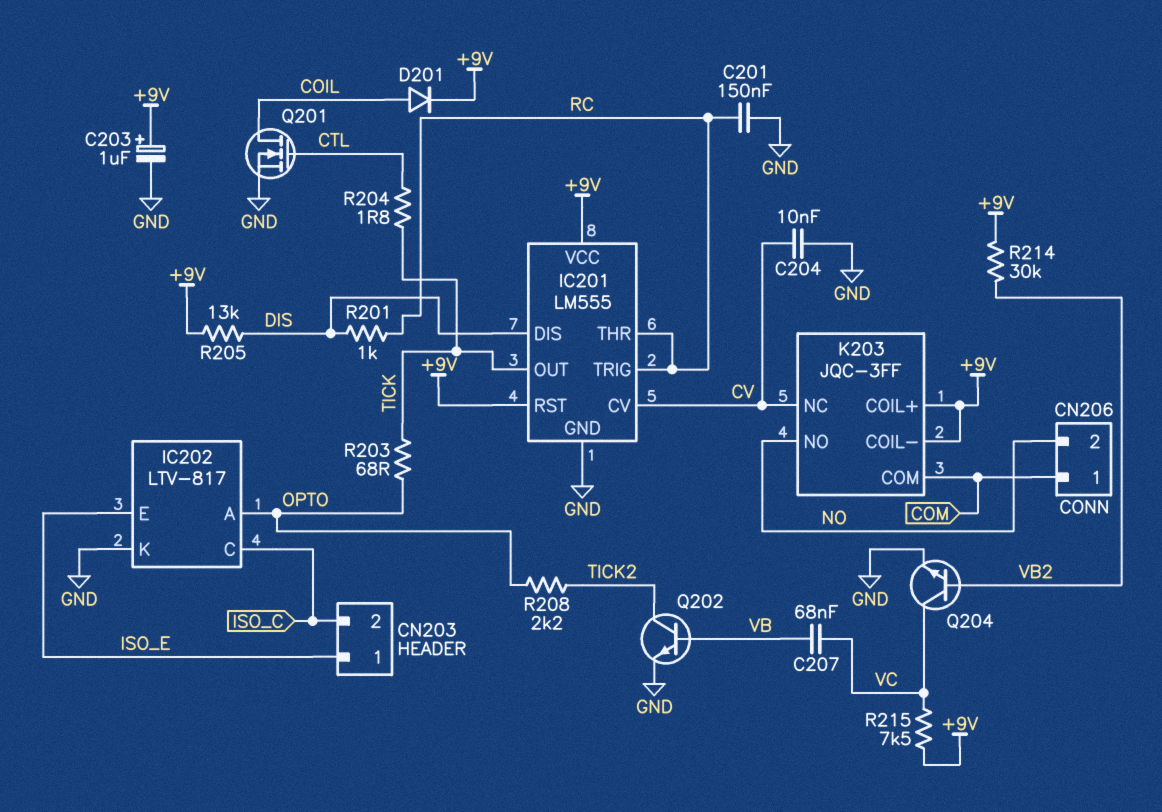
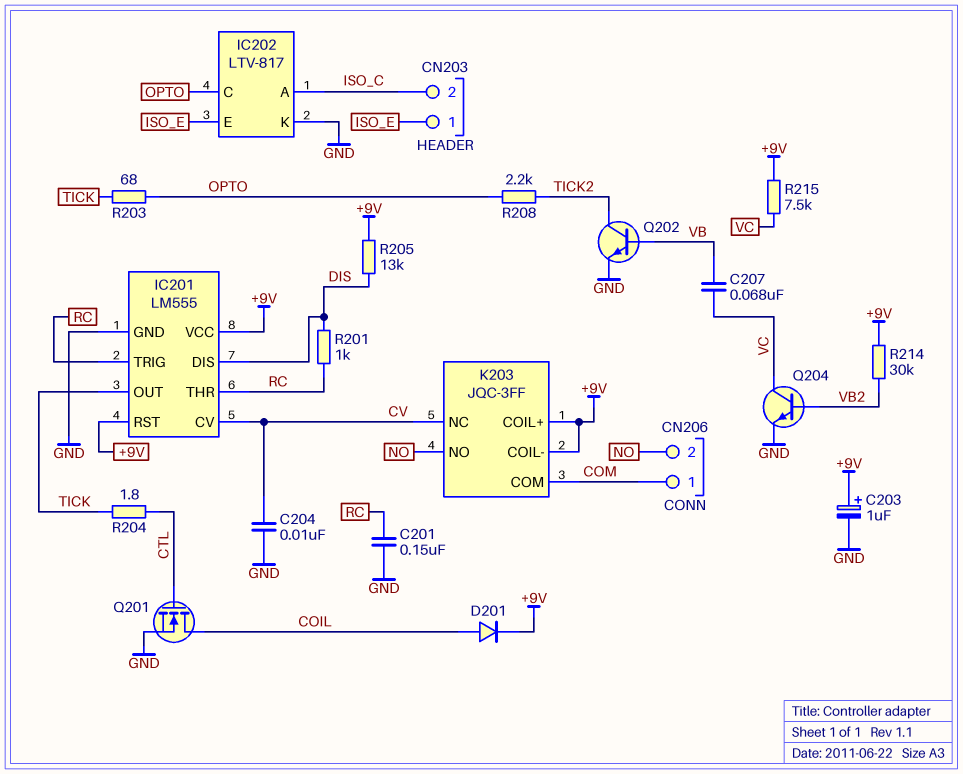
IC202 pin A: OPTO -> ISO_C
IC202 pin C: ISO_C -> OPTO

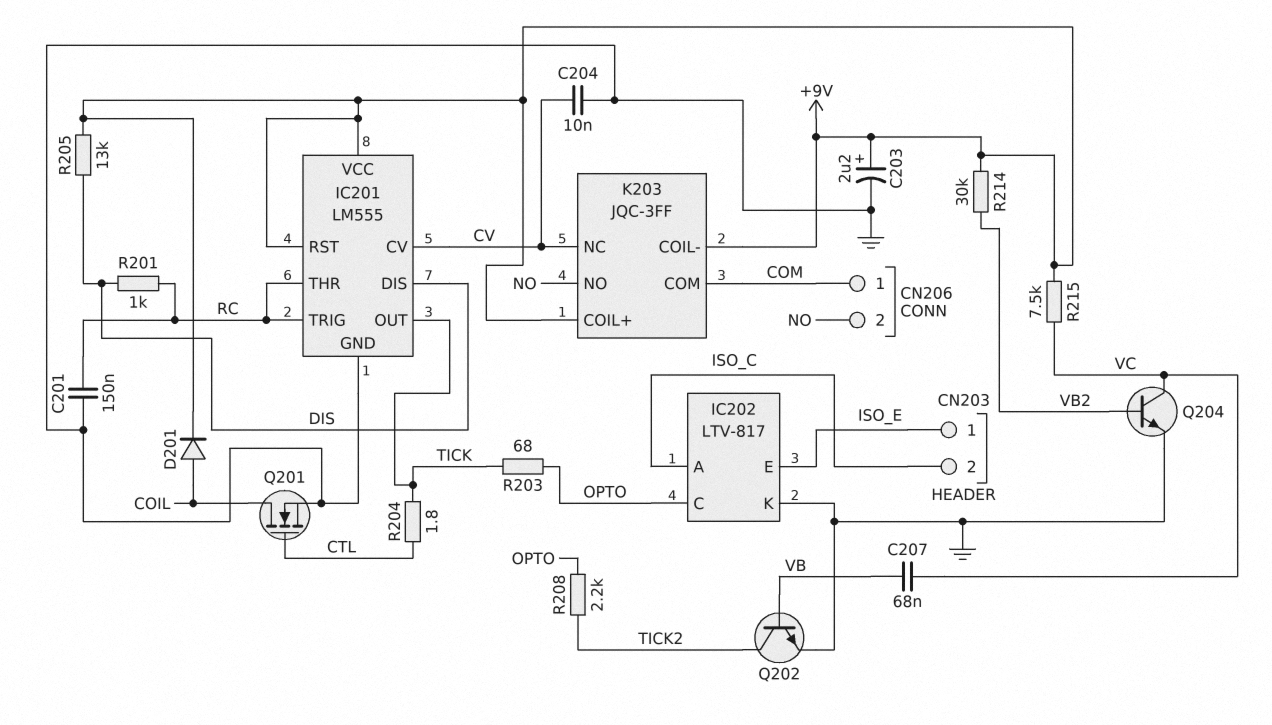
C203: 1uF (plus +9V, minus GND) -> 2.2uF (plus +9V, minus GND)

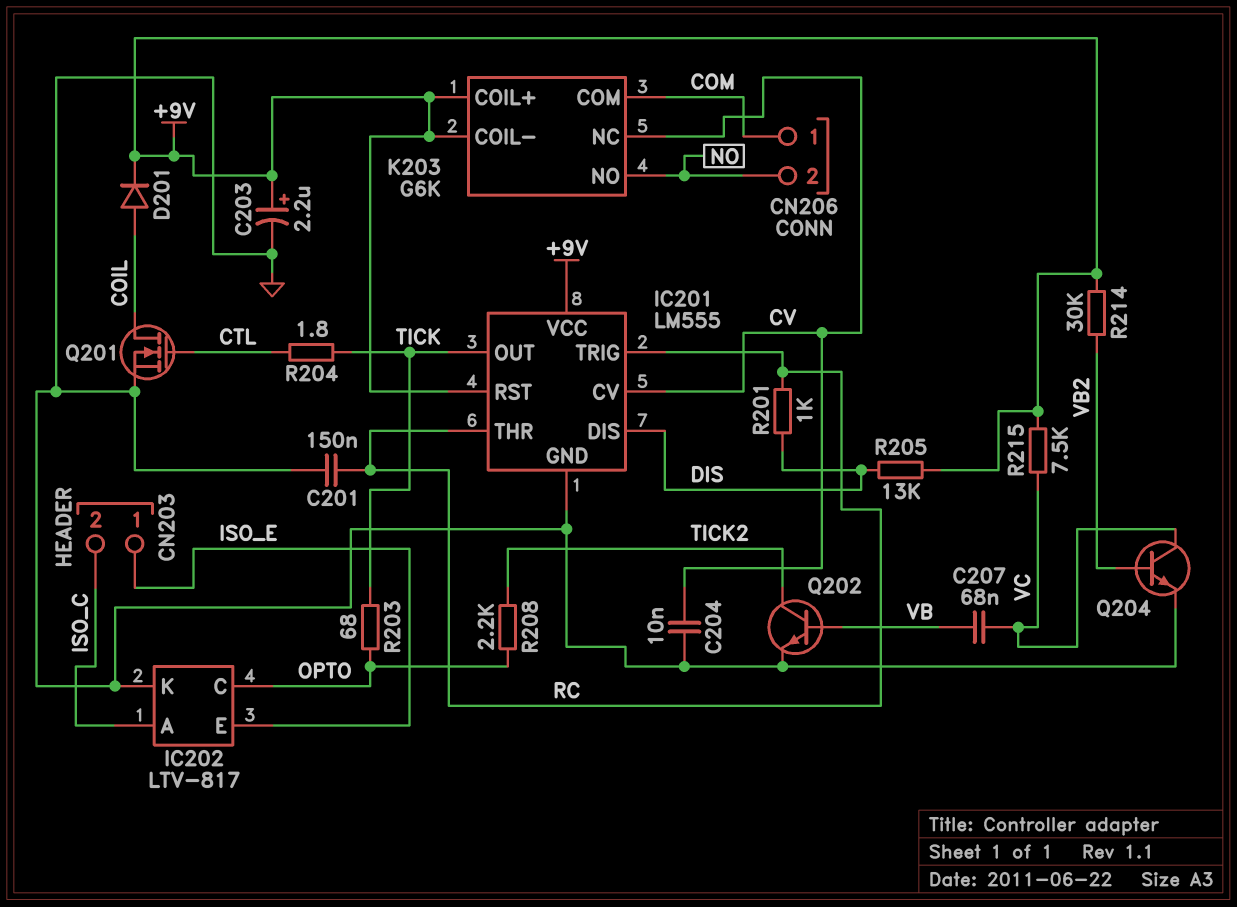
K203: JQC-3FF -> G6K

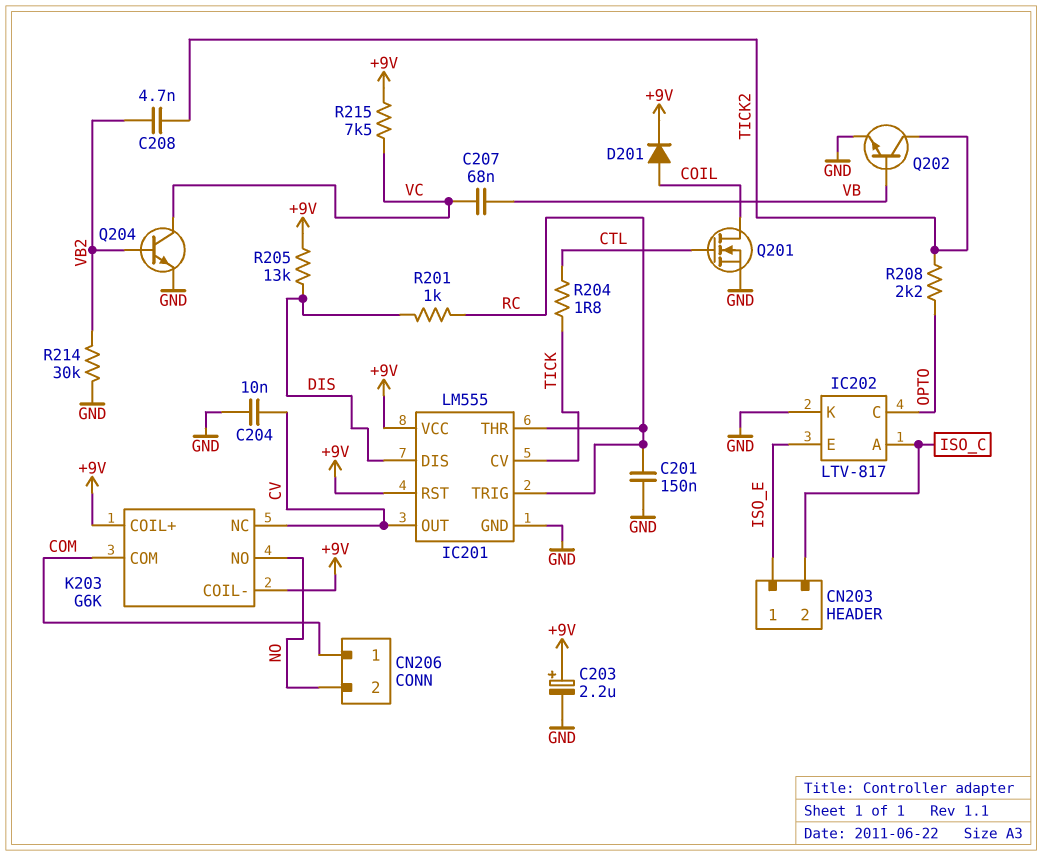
C208: none -> 4.7nF (TICK2, VB2)
IC201 pin CV: CV -> TICK
IC201 pin OUT: TICK -> CV
R203: 68 (OPTO, TICK) -> none
R214: 30k (+9V, VB2) -> 30k (GND, VB2)

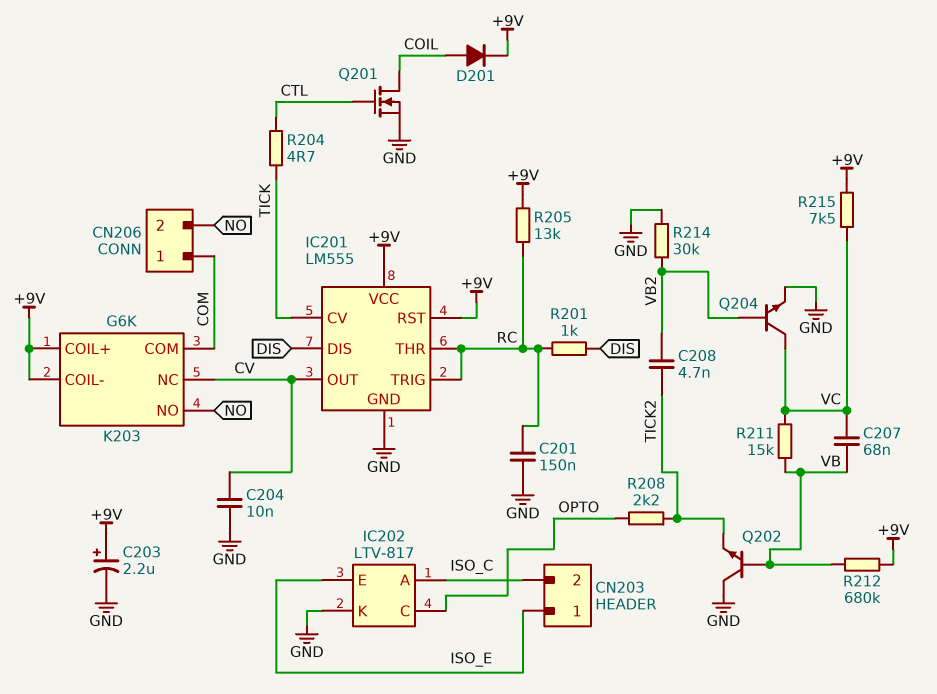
Q202: NPN (B VB, C TICK2, E GND) -> NPN (B VB, C GND, E TICK2)
R204: 1.8 (CTL, TICK) -> 4.7 (CTL, TICK)
R205: 13k (+9V, DIS) -> 13k (+9V, RC)
R211: none -> 15k (VB, VC)
R212: none -> 680k (+9V, VB)

